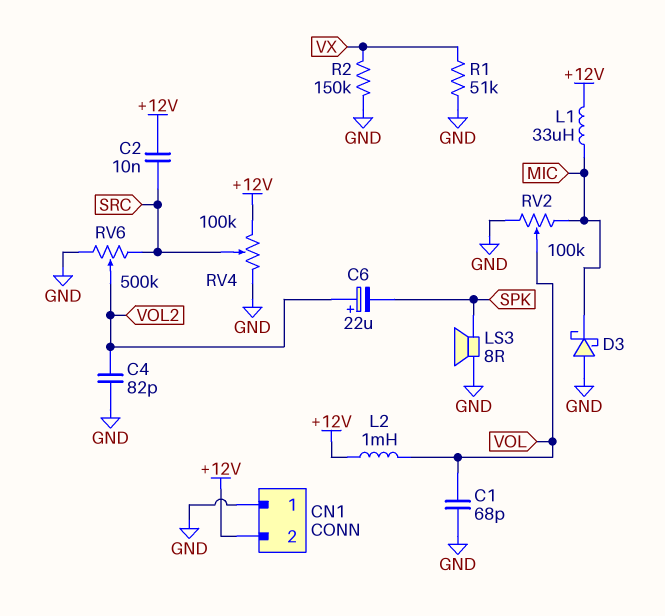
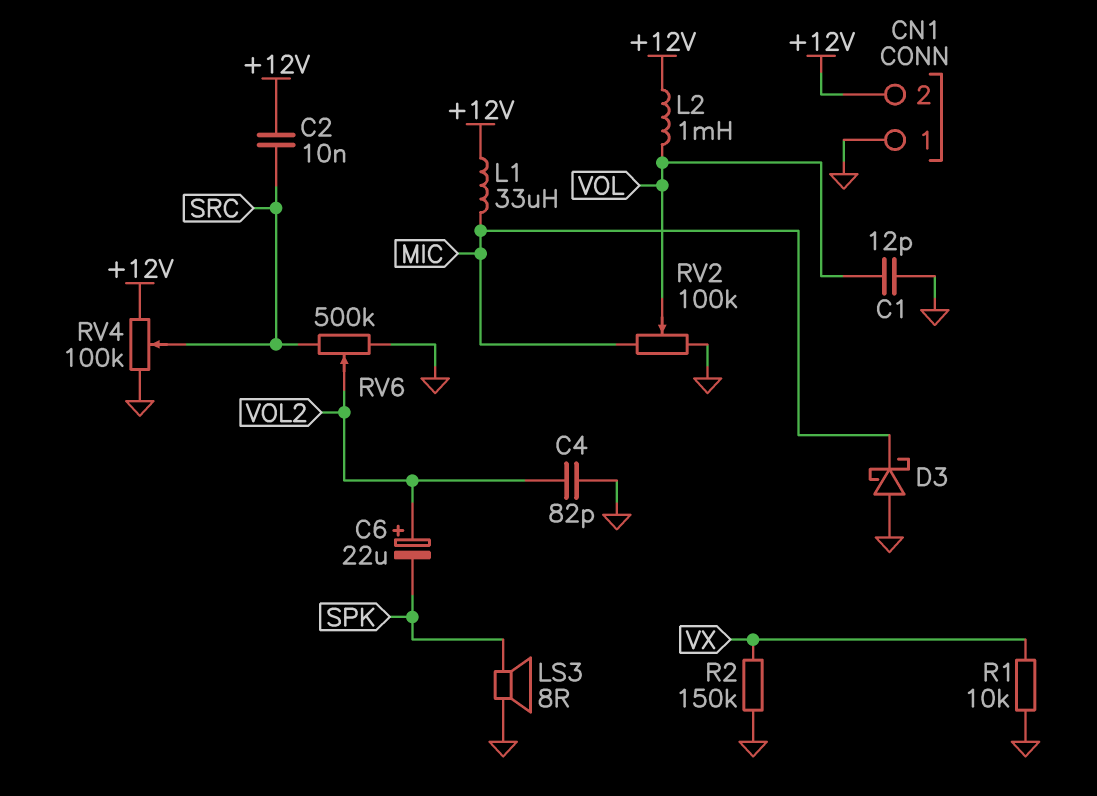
C1: 68pF (GND, VOL) -> 12pF (GND, VOL)
R1: 51k (GND, VX) -> 10k (GND, VX)

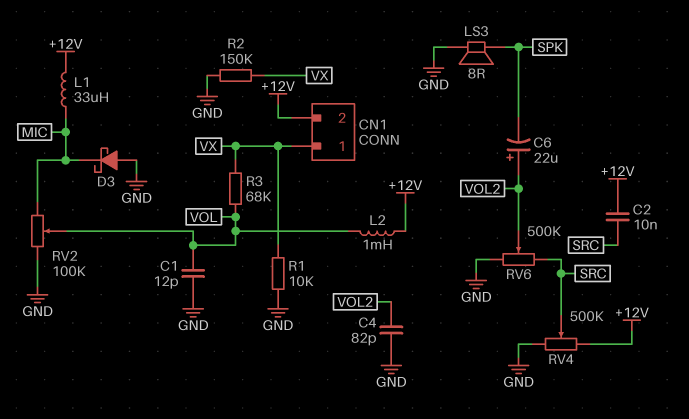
CN1 pin 1: GND -> VX
R3: none -> 68k (VOL, VX)
RV4: 100k (+12V, GND, wiper SRC) -> 500k (+12V, GND, wiper SRC)

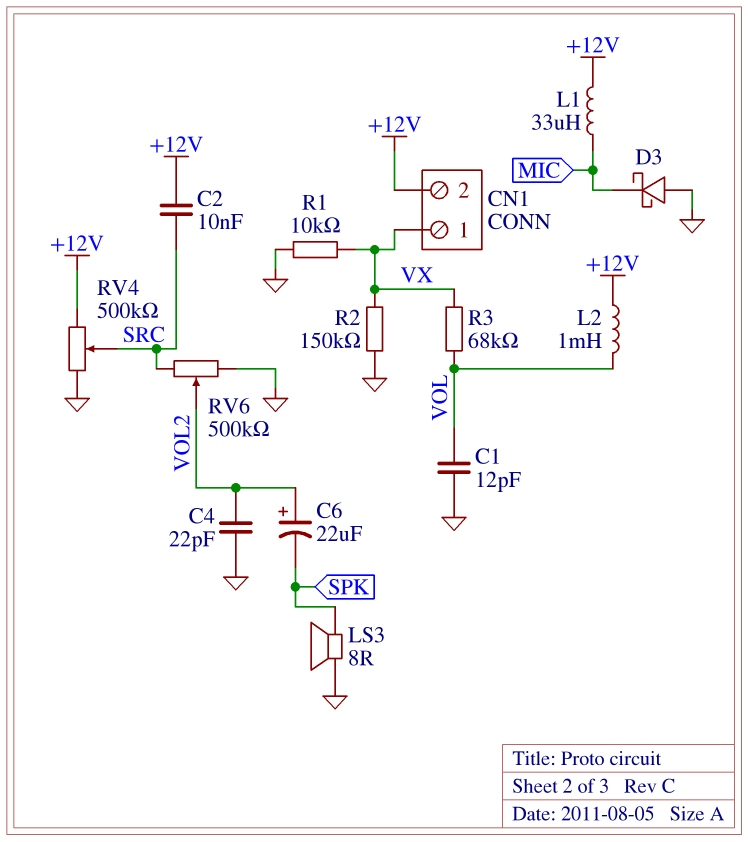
C4: 82pF (GND, VOL2) -> 22pF (GND, VOL2)
RV2: 100k (GND, MIC, wiper VOL) -> none

